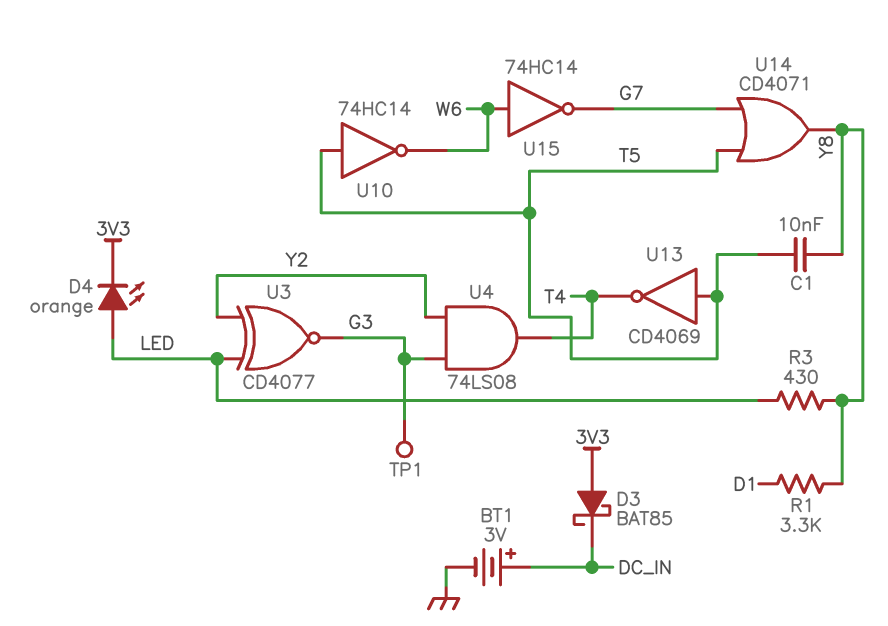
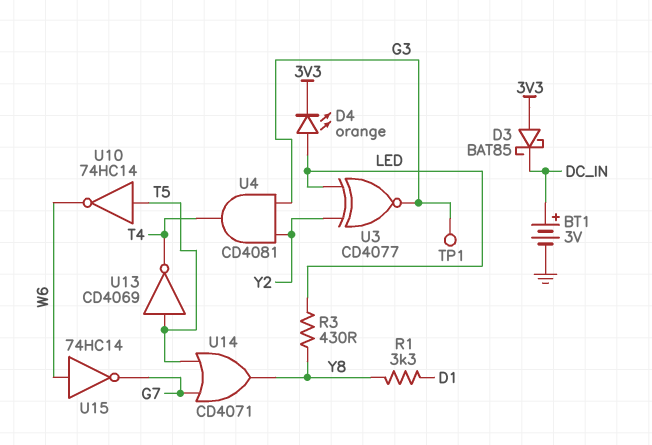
C1: 10nF (T5, Y8) -> none
U4: AND 74LS08 (in G3, in Y2, out T4) -> AND CD4081 (in G3, in Y2, out T4)

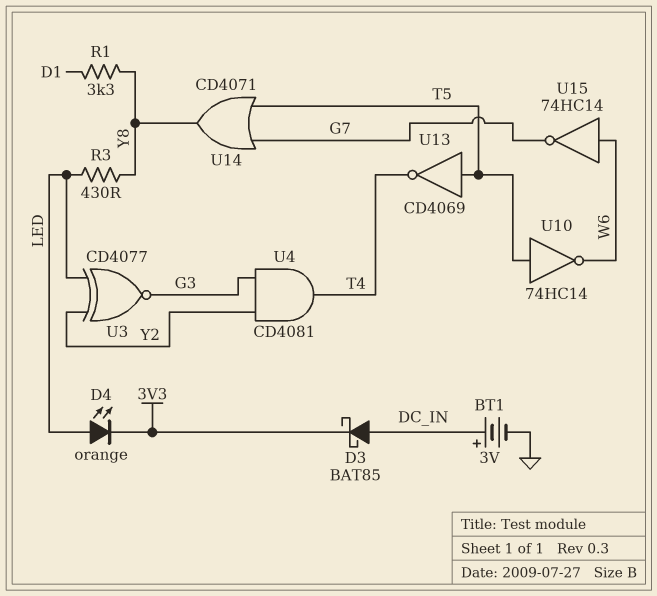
D3: schottky BAT85 (A 3V3, K DC_IN) -> schottky BAT85 (A DC_IN, K 3V3)
TP1: test point (G3) -> none

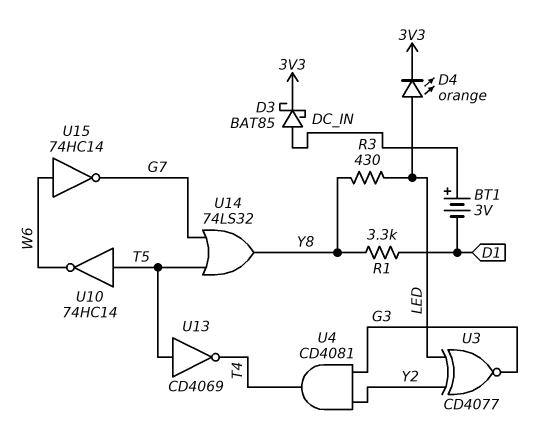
BT1: 3V (plus DC_IN, minus GND) -> 3V (plus DC_IN, minus D1)
U14: OR CD4071 (in G7, in T5, out Y8) -> OR 74LS32 (in G7, in T5, out Y8)

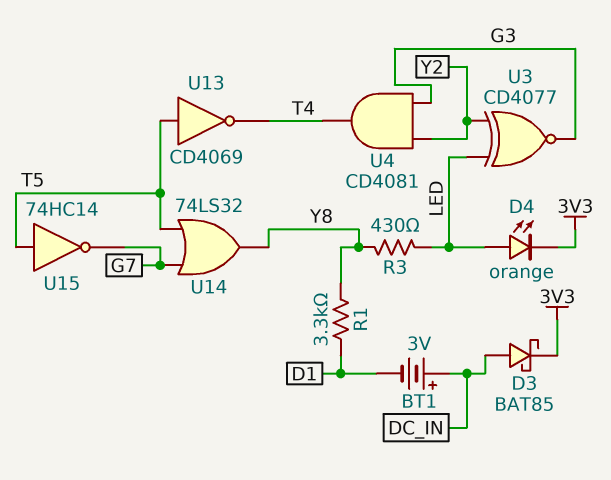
U10: NOT 74HC14 (in T5, out W6) -> none
U15: NOT 74HC14 (in W6, out G7) -> NOT 74HC14 (in T5, out G7)

